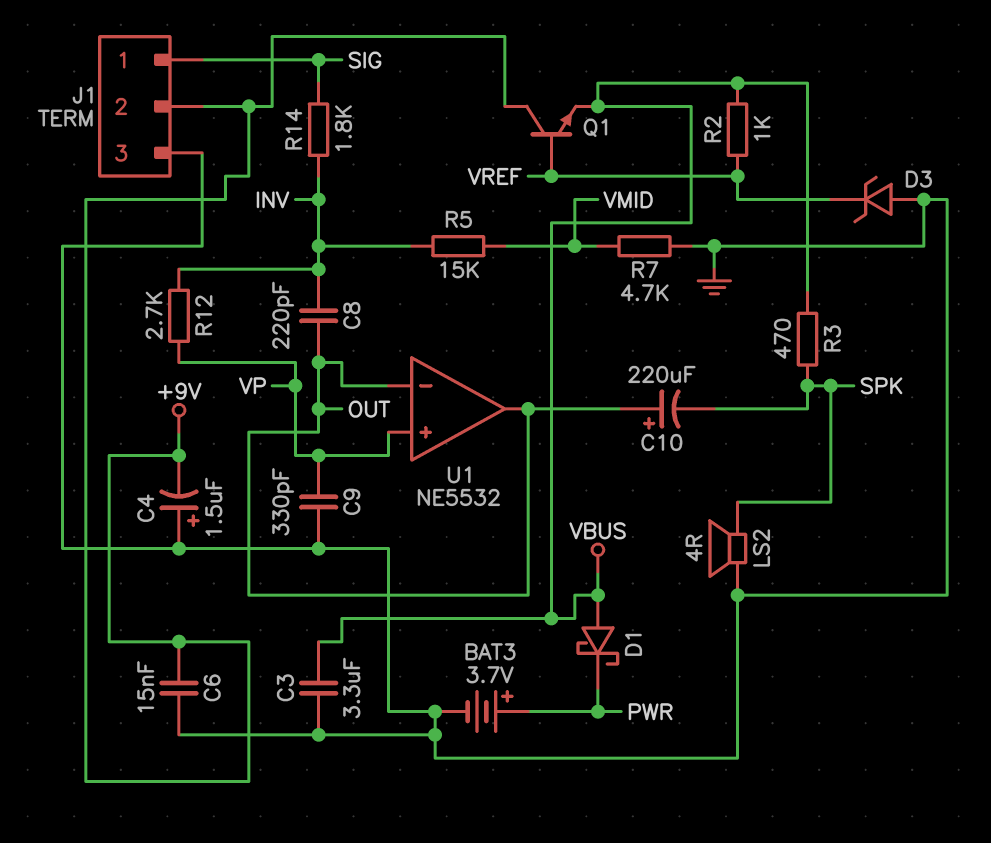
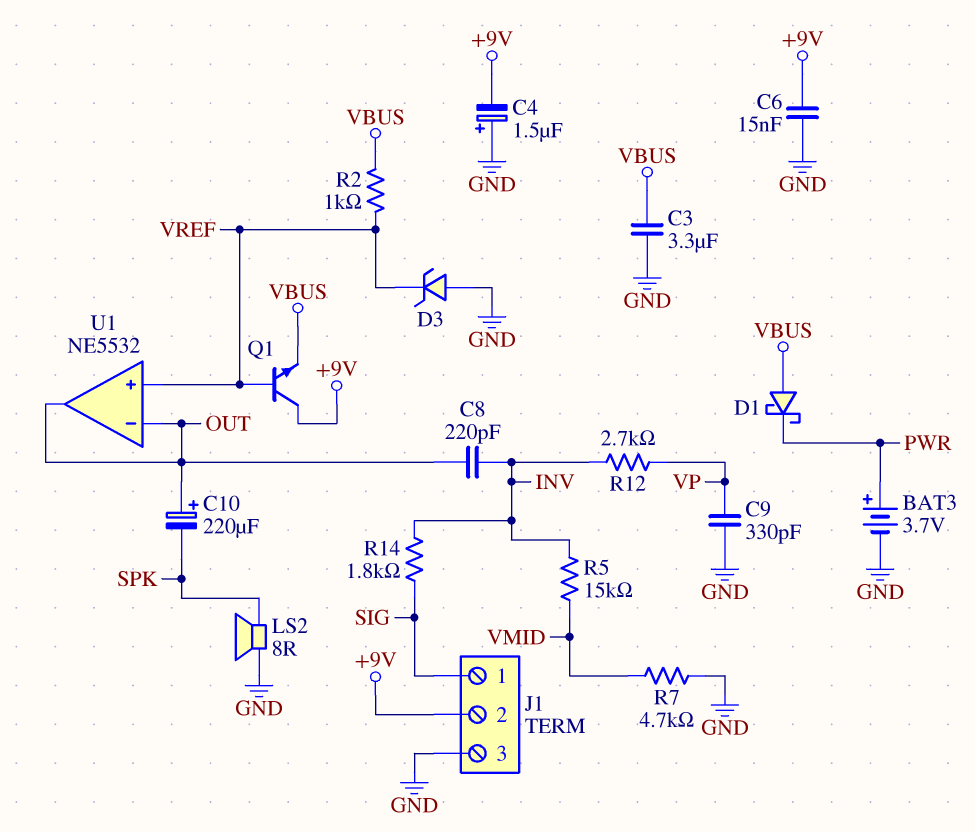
LS2: speaker 4R (GND, SPK) -> speaker 8R (GND, SPK)
R3: 470 (SPK, VBUS) -> none
U1 pin in+: VP -> VREF

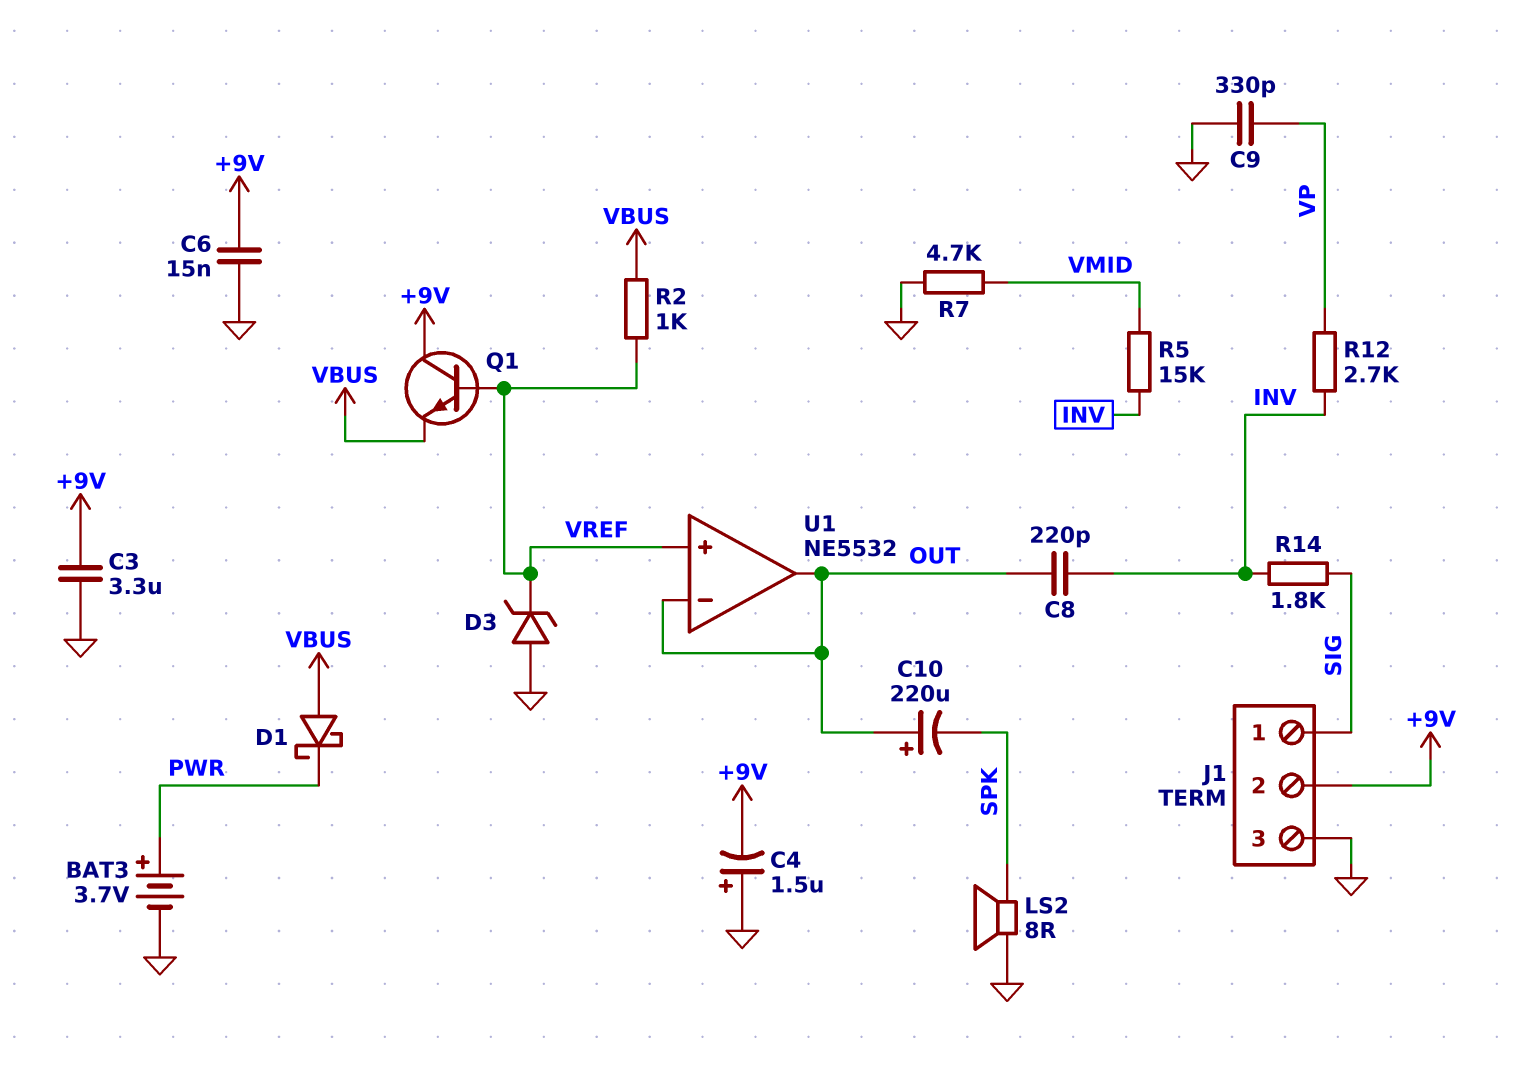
C3: 3.3uF (GND, VBUS) -> 3.3uF (+9V, GND)

